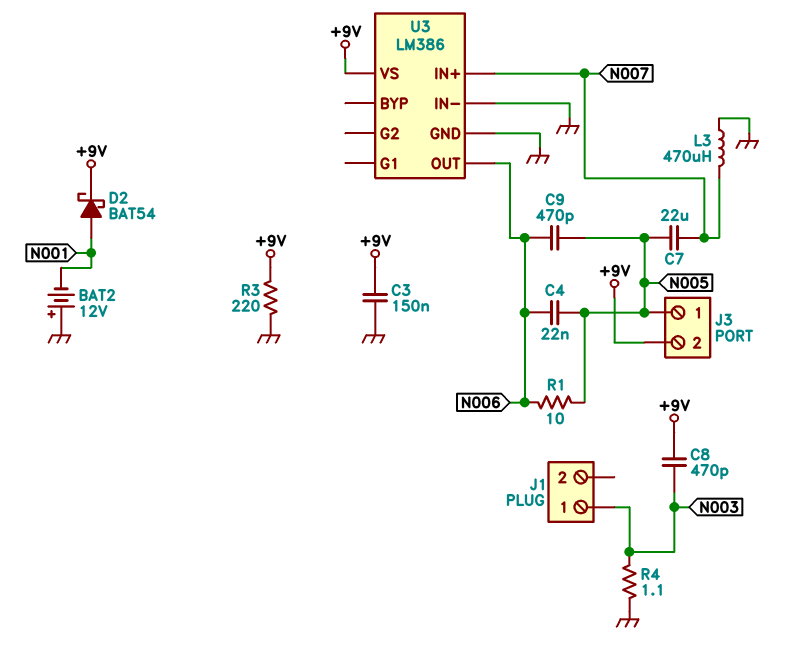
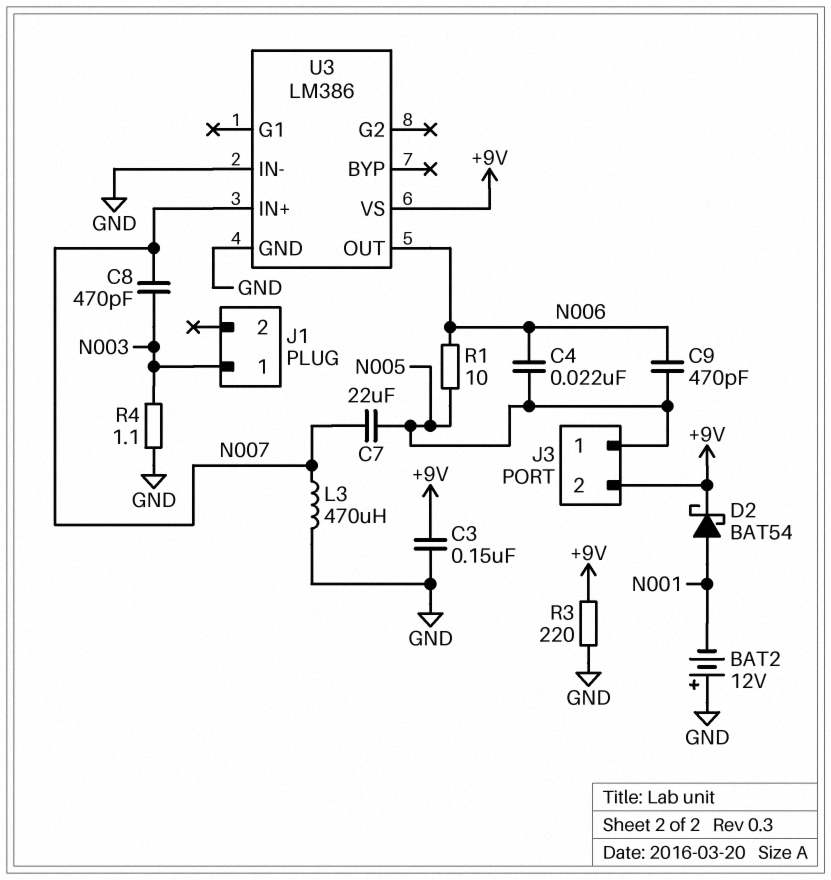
C8: 470pF (+9V, N003) -> 470pF (N003, N007)

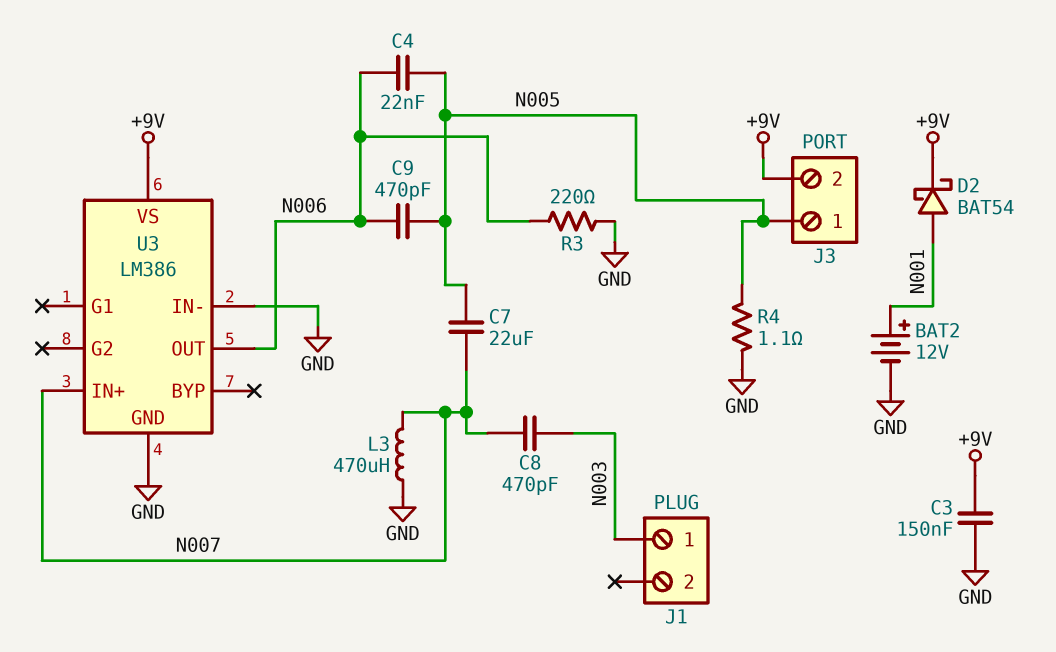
BAT2: 12V (plus GND, minus N001) -> 12V (plus N001, minus GND)
R1: 10 (N005, N006) -> none
R3: 220 (+9V, GND) -> 220 (GND, N006)
R4: 1.1 (GND, N003) -> 1.1 (GND, N005)

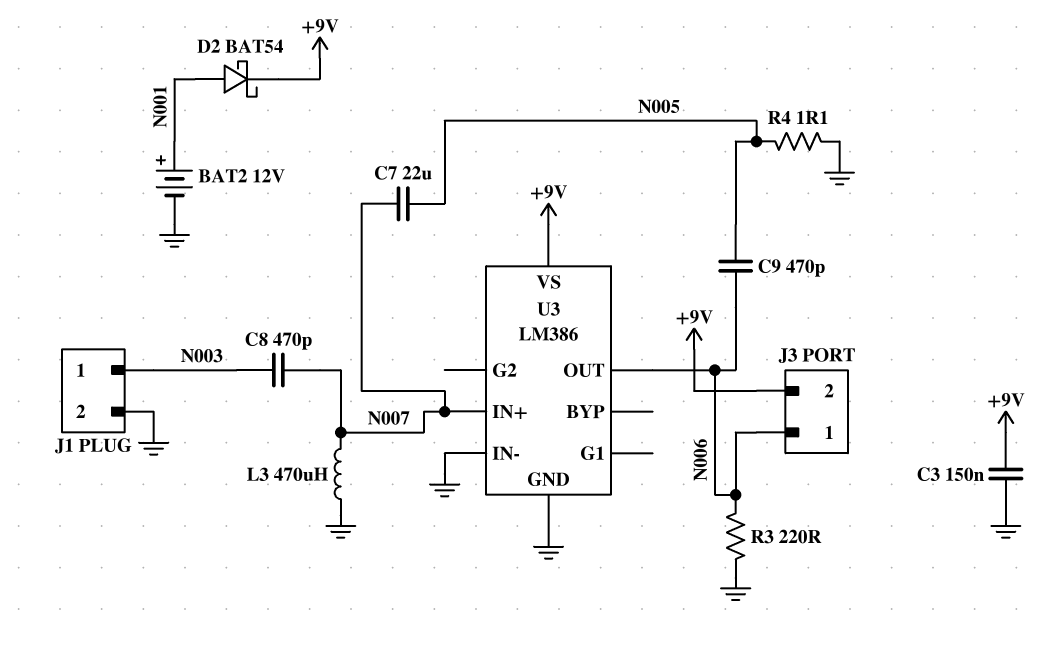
C4: 22nF (N005, N006) -> none
J1 pin 2: none -> GND
J3 pin 1: N005 -> N006

